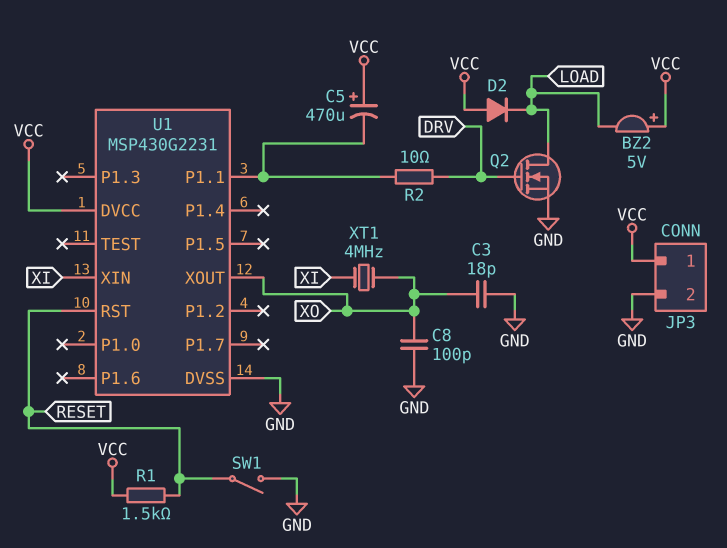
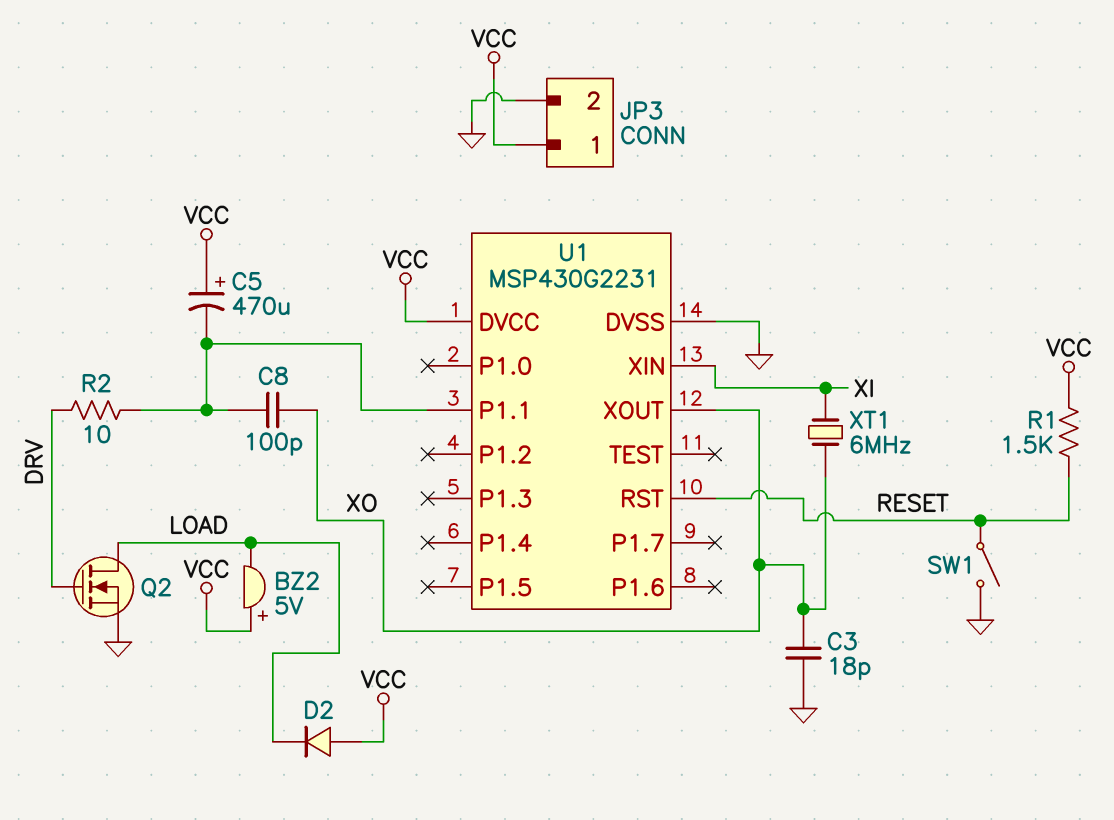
C8: 100pF (GND, XO) -> 100pF (U1/P1.1, XO)
XT1: 4MHz (XI, XO) -> 6MHz (XI, XO)

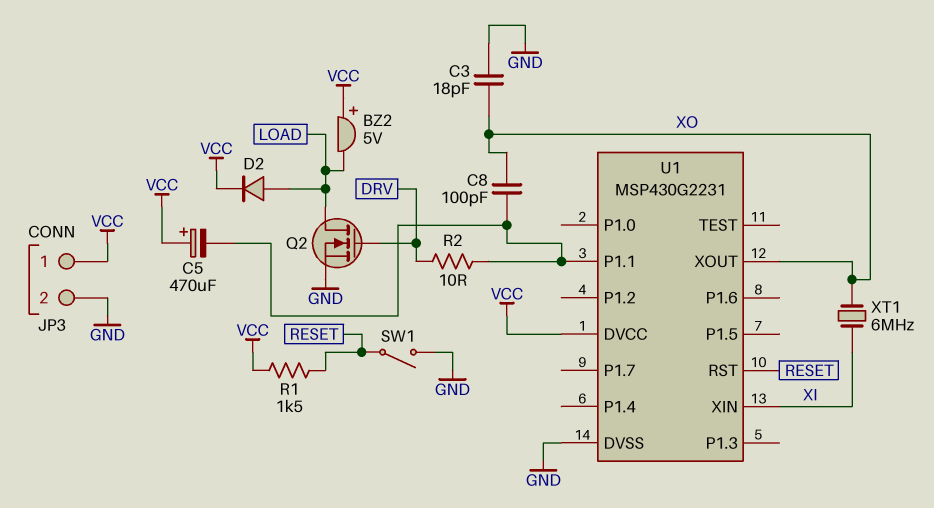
D2: diode (A VCC, K LOAD) -> diode (A LOAD, K VCC)

